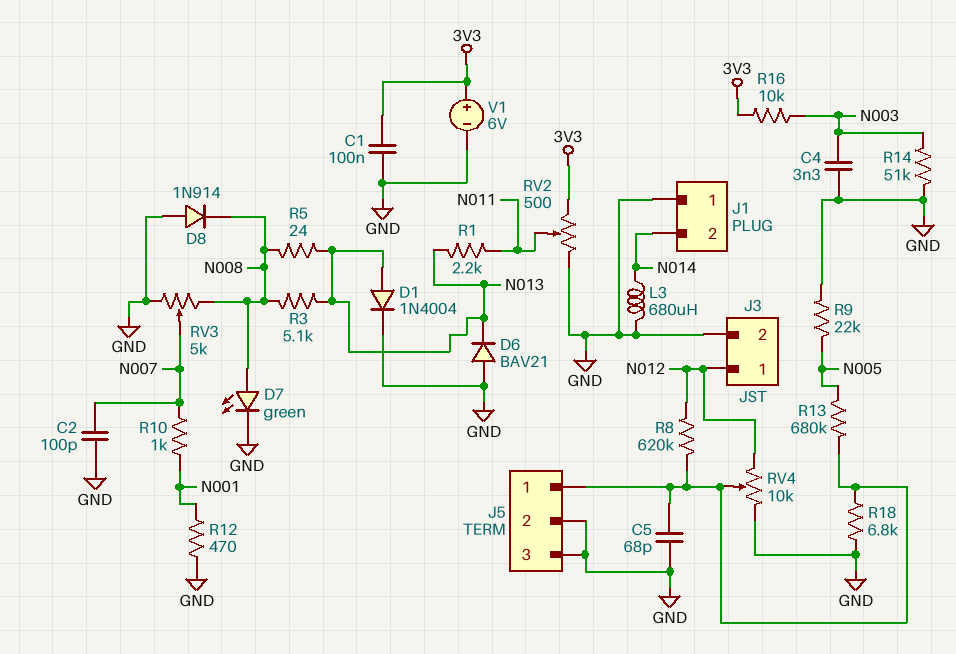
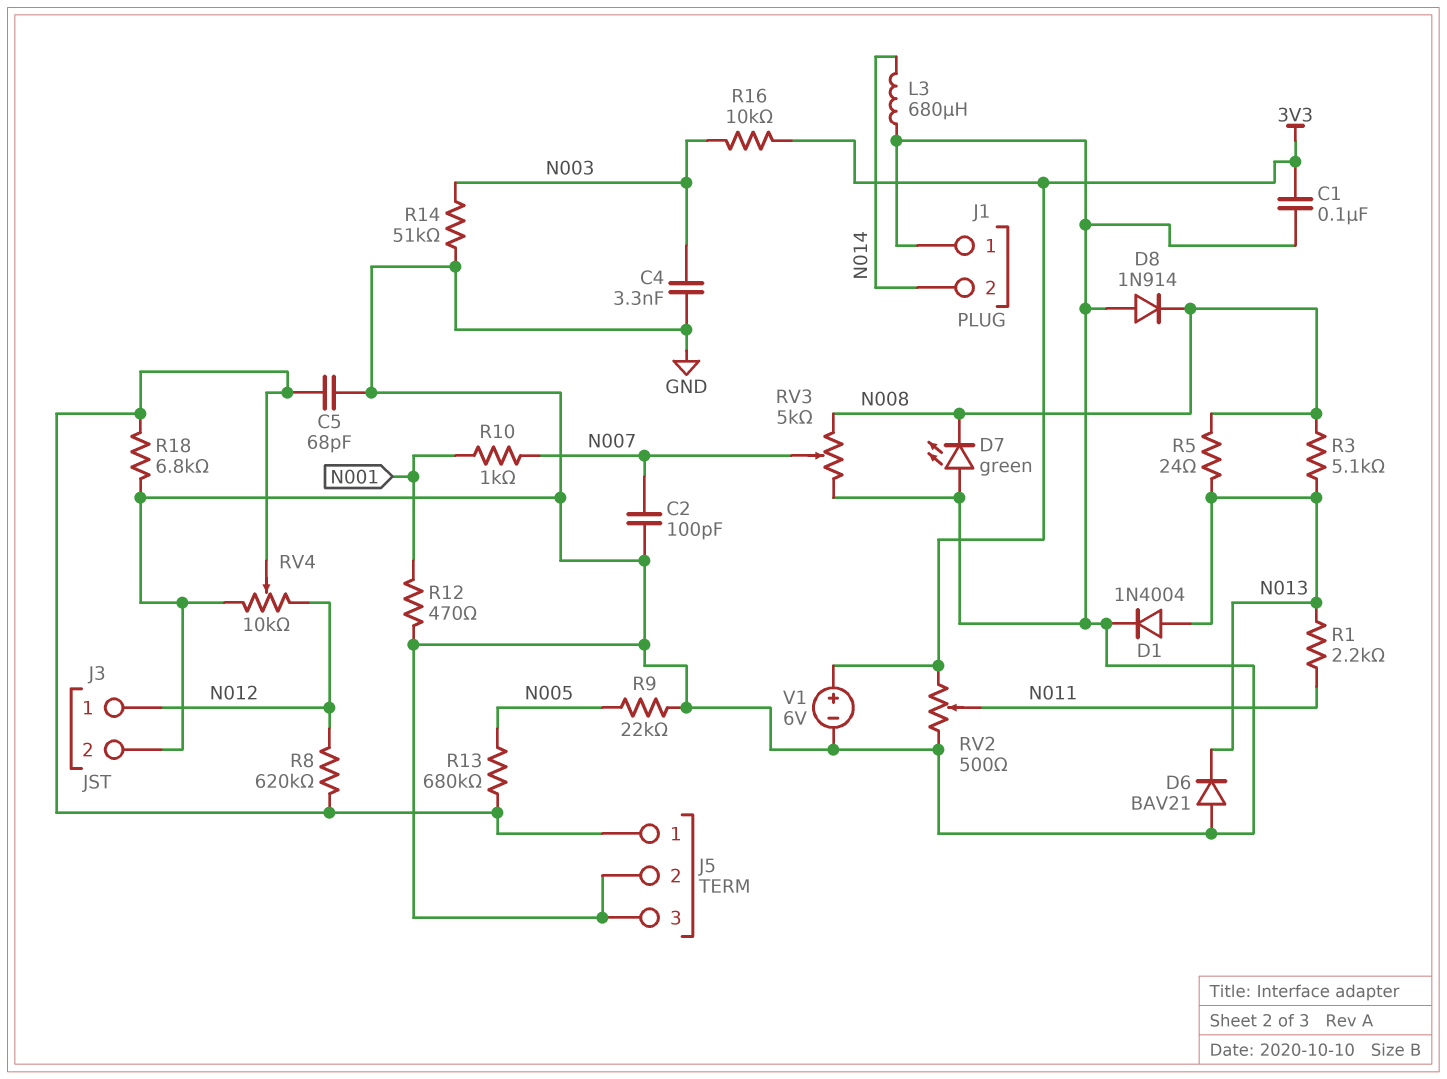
D7: LED green (A N008, K GND) -> LED green (A GND, K N008)

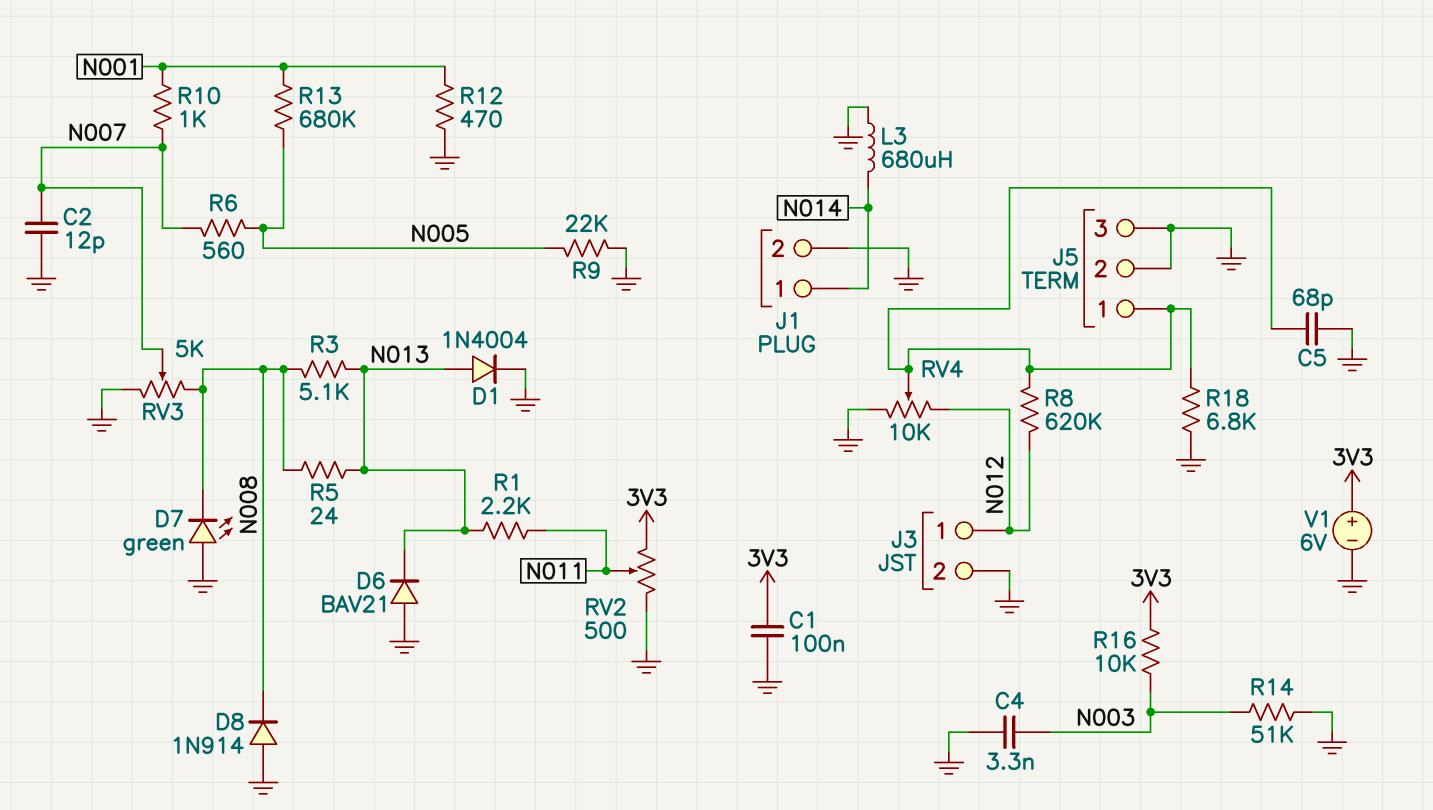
C2: 100pF (GND, N007) -> 12pF (GND, N007)
J1 pin 1: GND -> N014
J1 pin 2: N014 -> GND
R6: none -> 560 (N005, N007)
R13: 680k (J5/1, N005) -> 680k (N001, N005)

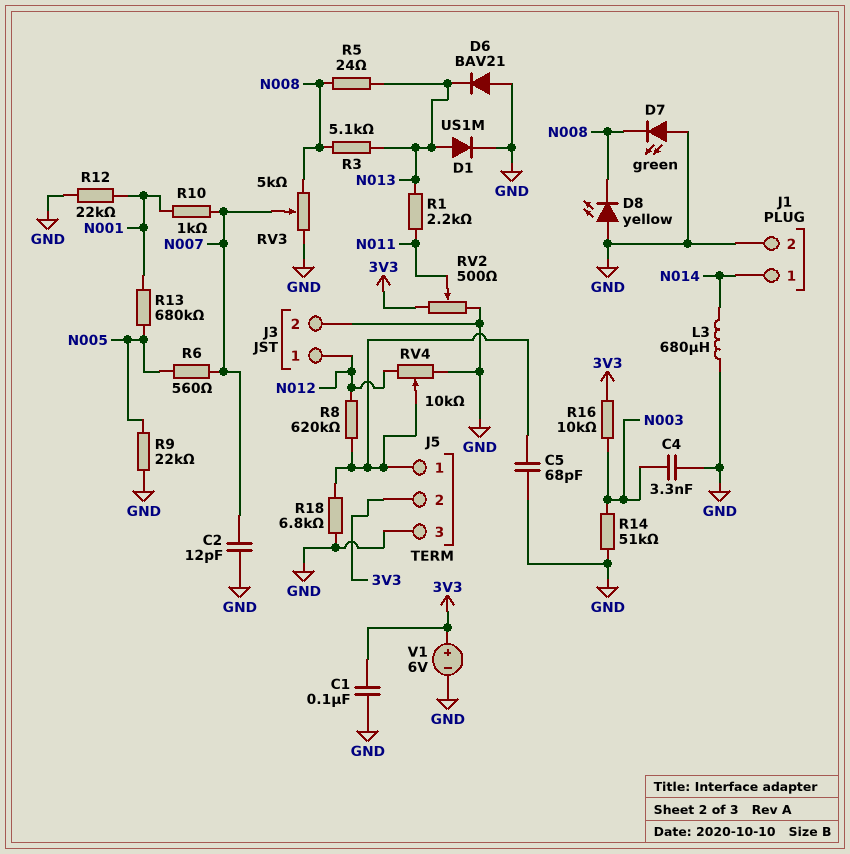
D1: diode 1N4004 (A N013, K GND) -> diode US1M (A N013, K GND)
D8: diode 1N914 (A GND, K N008) -> LED yellow (A GND, K N008)
J5 pin 2: GND -> 3V3
R12: 470 (GND, N001) -> 22k (GND, N001)

